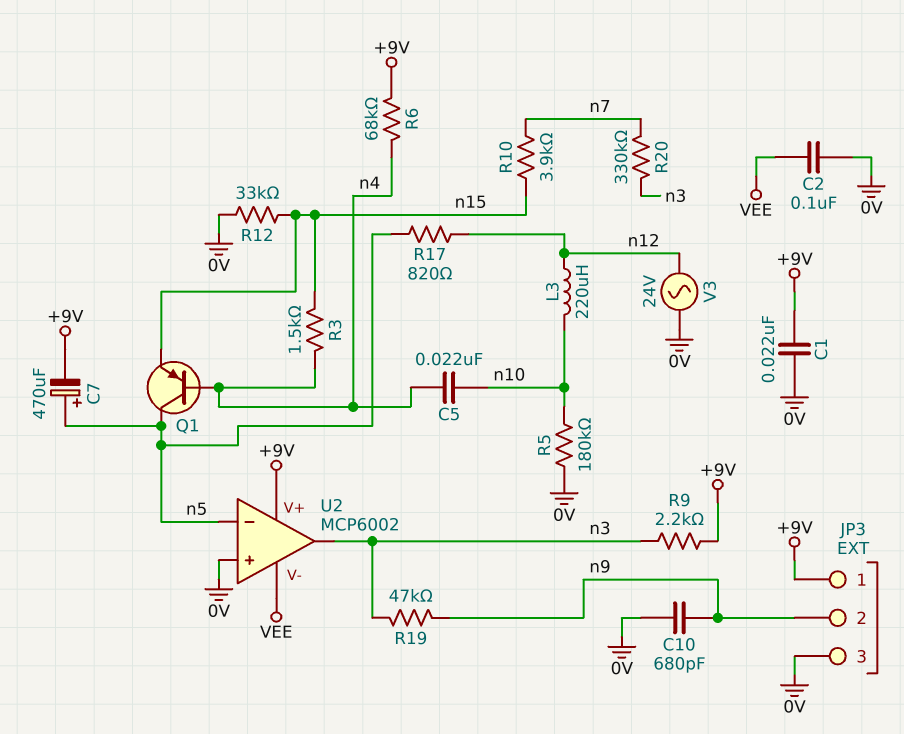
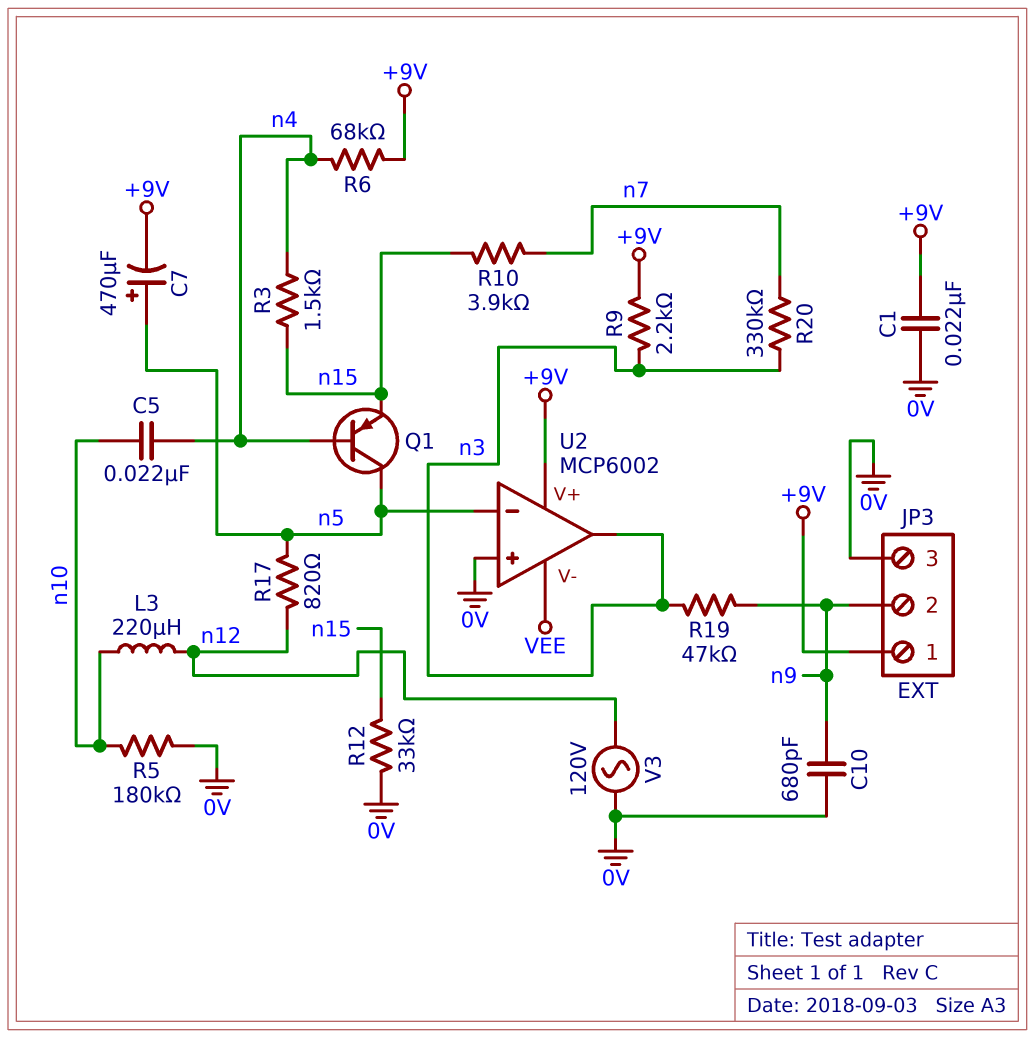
C2: 100nF (0V, VEE) -> none
V3: AC 24V (0V, n12) -> AC 120V (0V, n12)

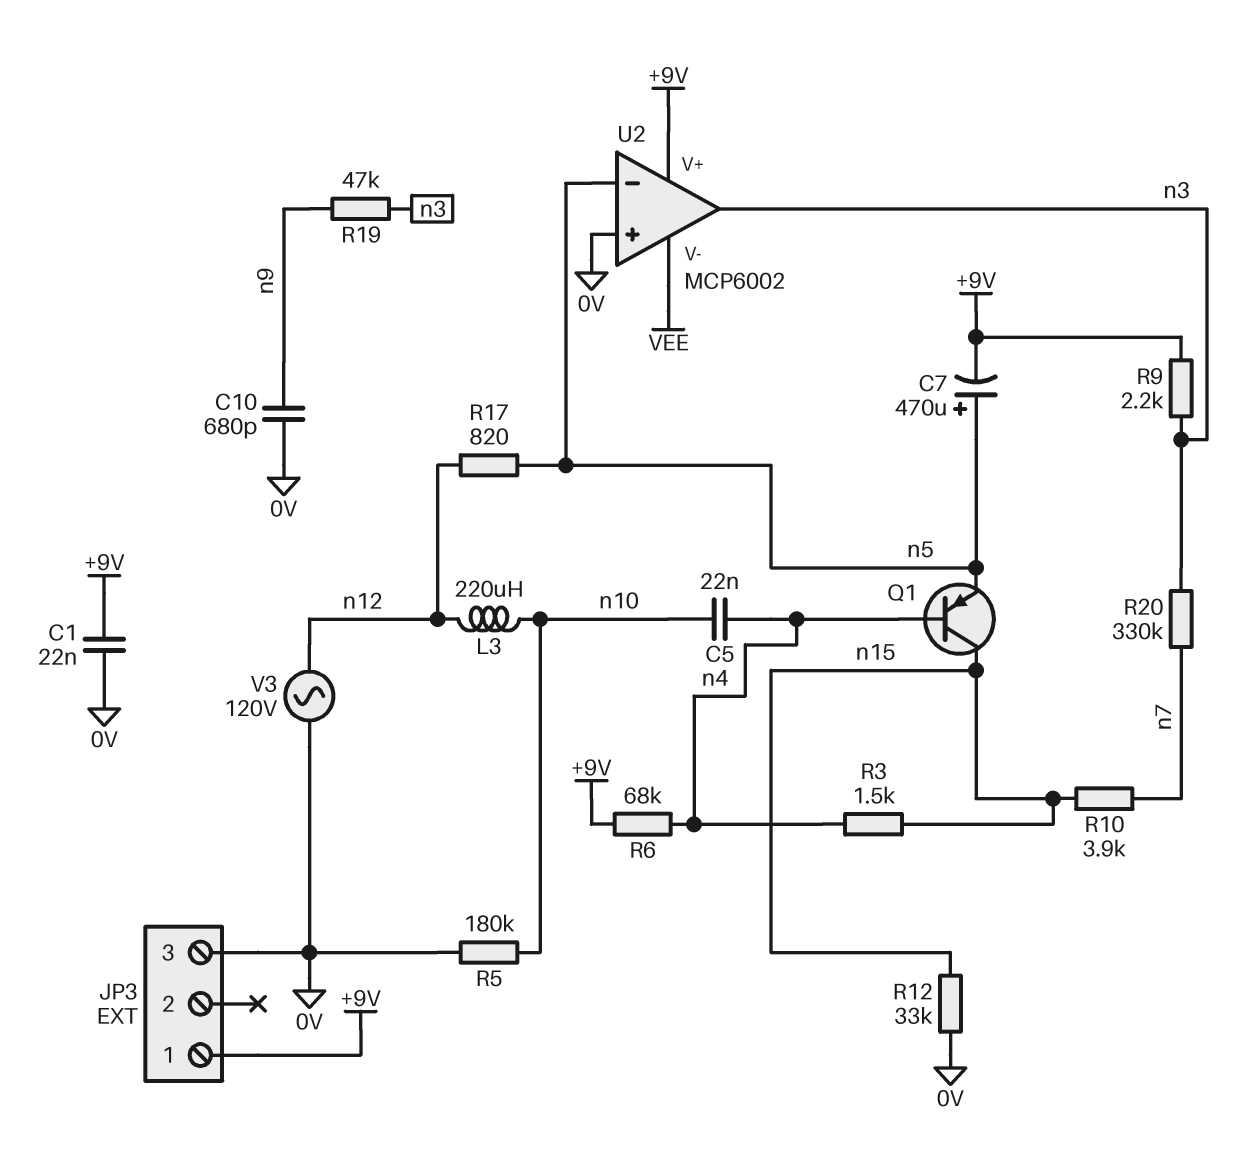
JP3 pin 2: n9 -> none
Q1: PNP (B n4, C n5, E n15) -> PNP (B n4, C n15, E n5)

